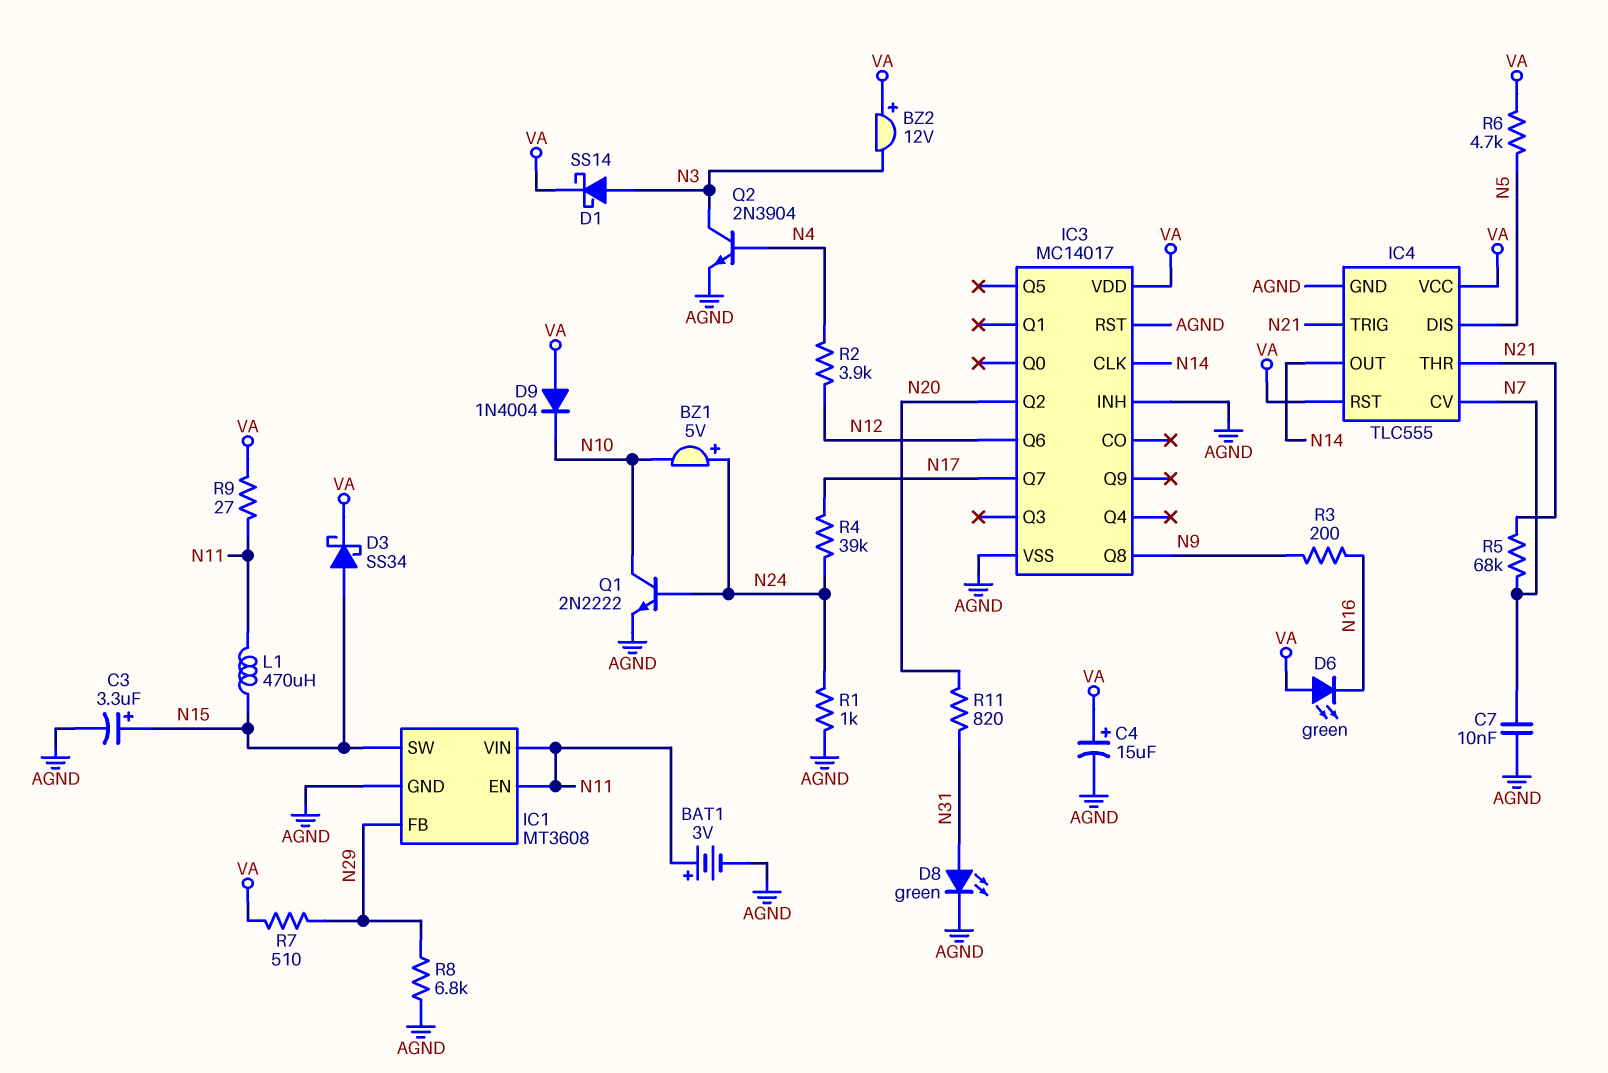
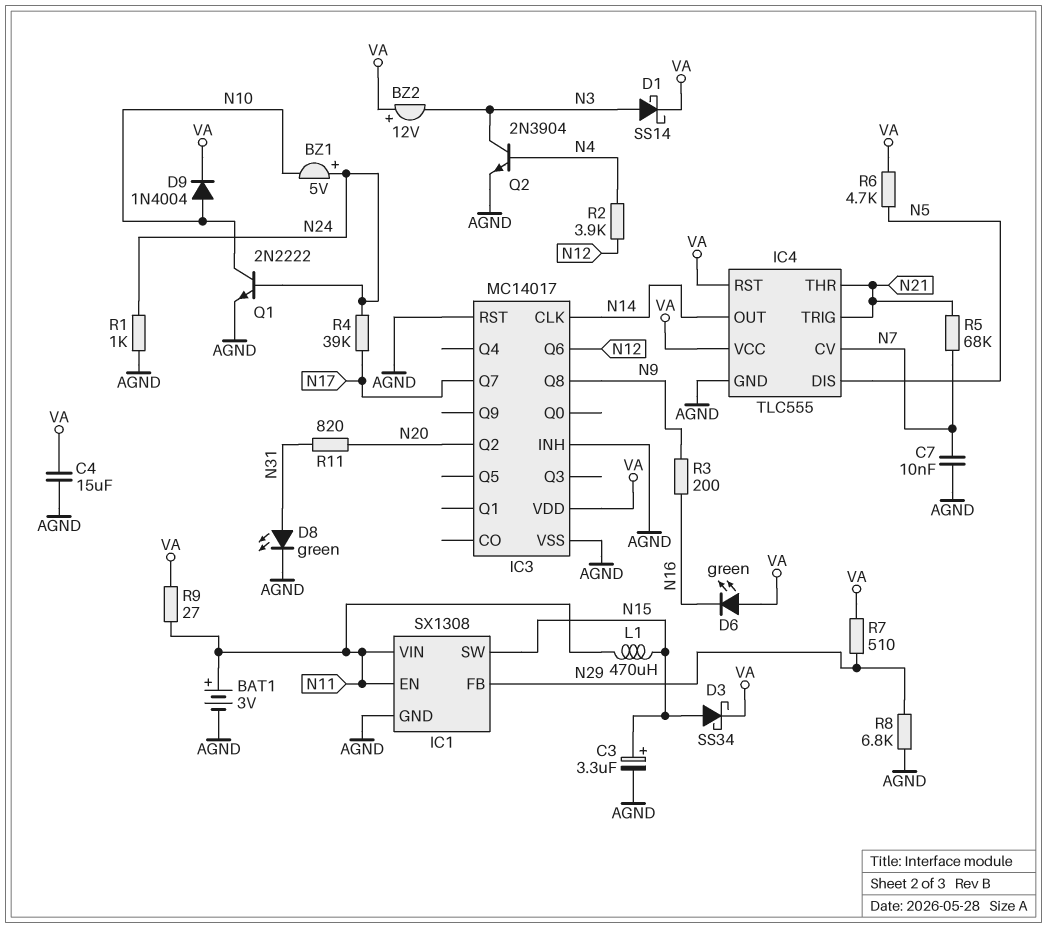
C4: 15uF (plus VA, minus AGND) -> 15uF (AGND, VA)
D9: diode 1N4004 (A VA, K N10) -> diode 1N4004 (A N10, K VA)
IC1: MT3608 -> SX1308

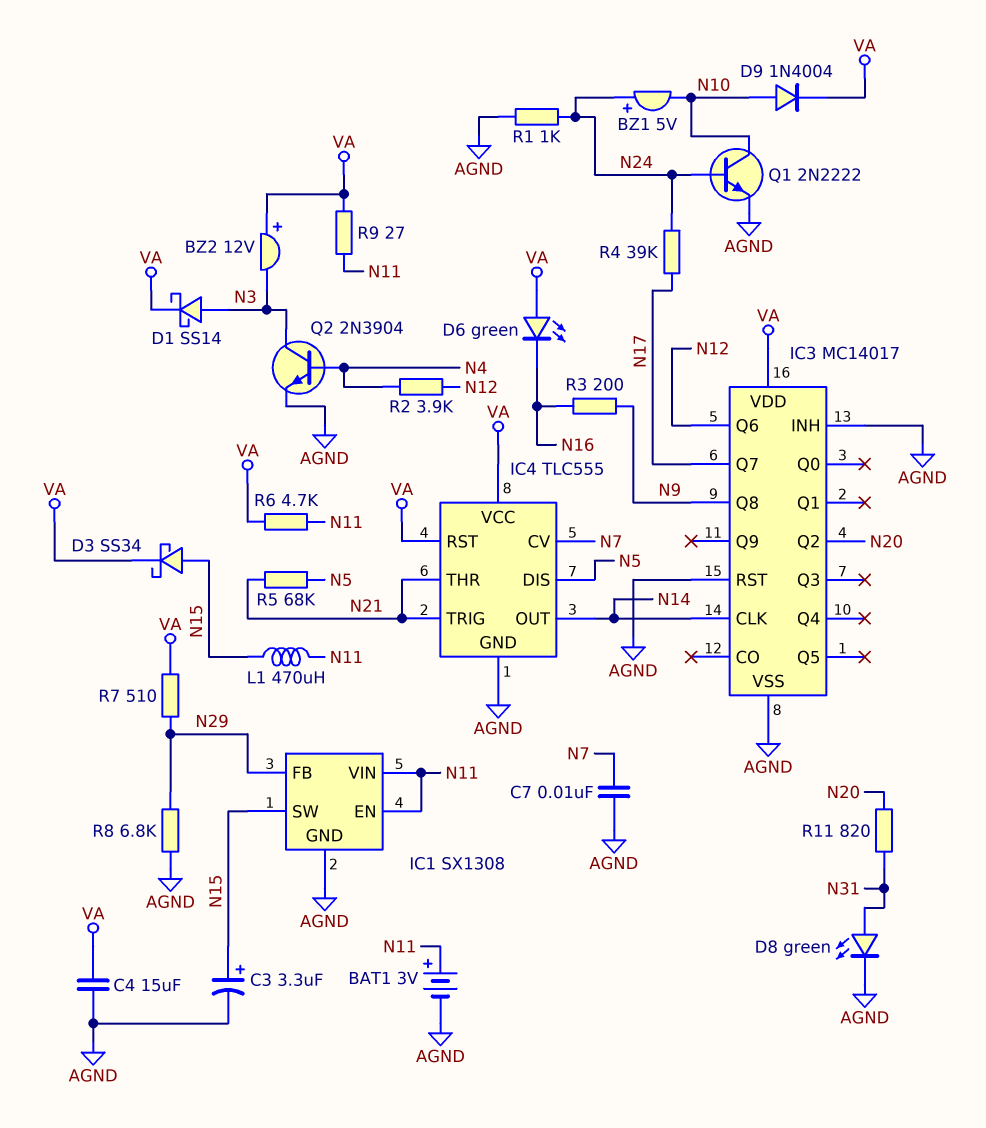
R5: 68k (N7, N21) -> 68k (N5, N21)
R6: 4.7k (N5, VA) -> 4.7k (N11, VA)

